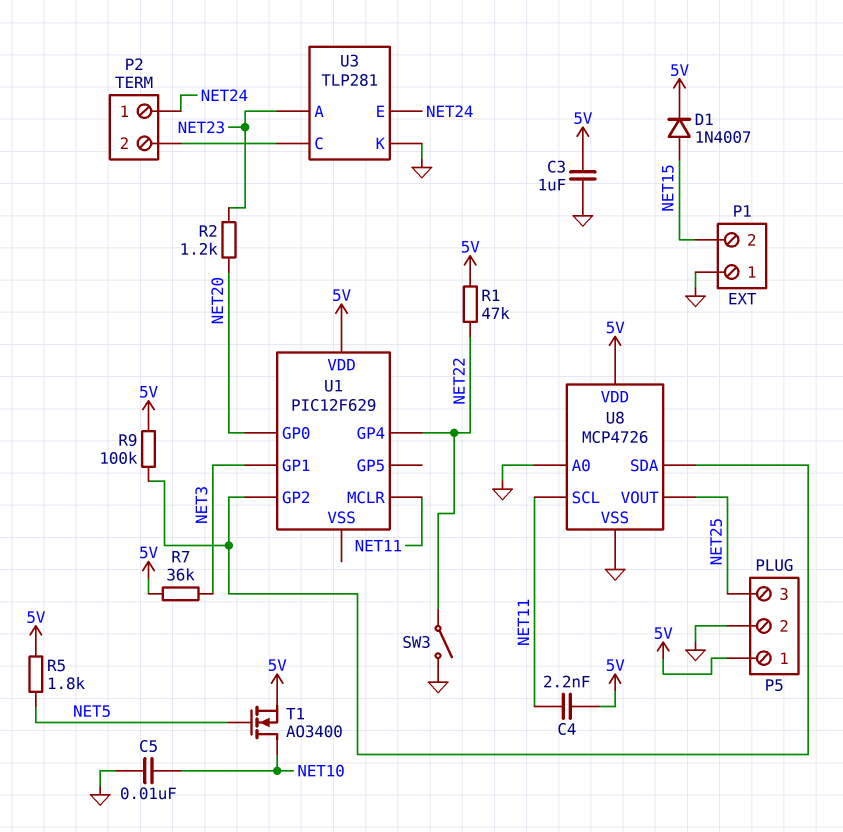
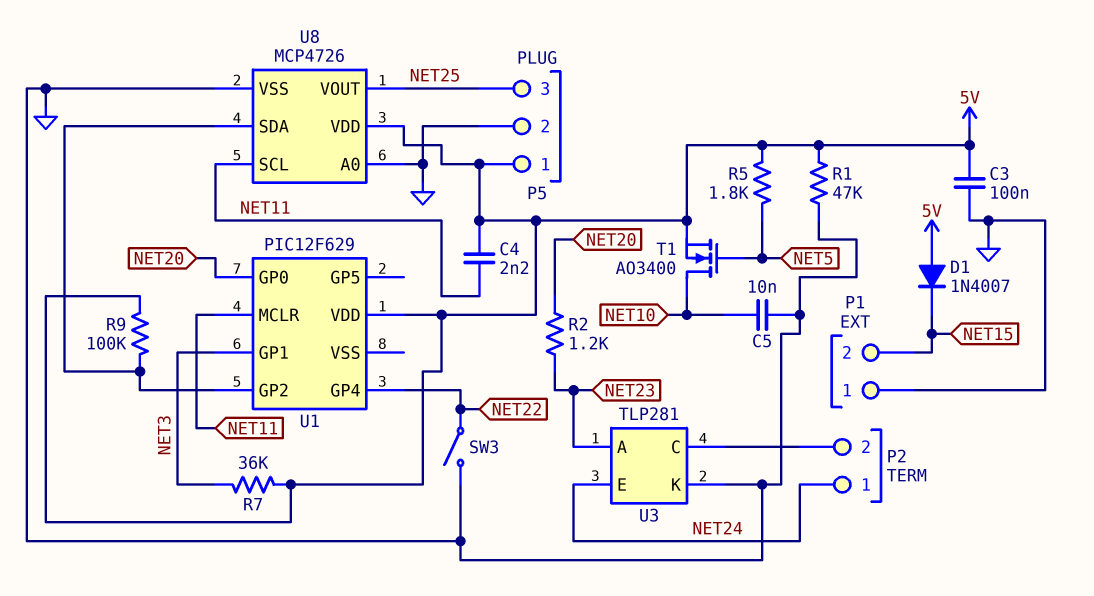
C3: 1uF (5V, GND) -> 100nF (5V, GND)
D1: diode 1N4007 (A NET15, K 5V) -> diode 1N4007 (A 5V, K NET15)
R1: 47k (5V, NET22) -> 47k (5V, GND)

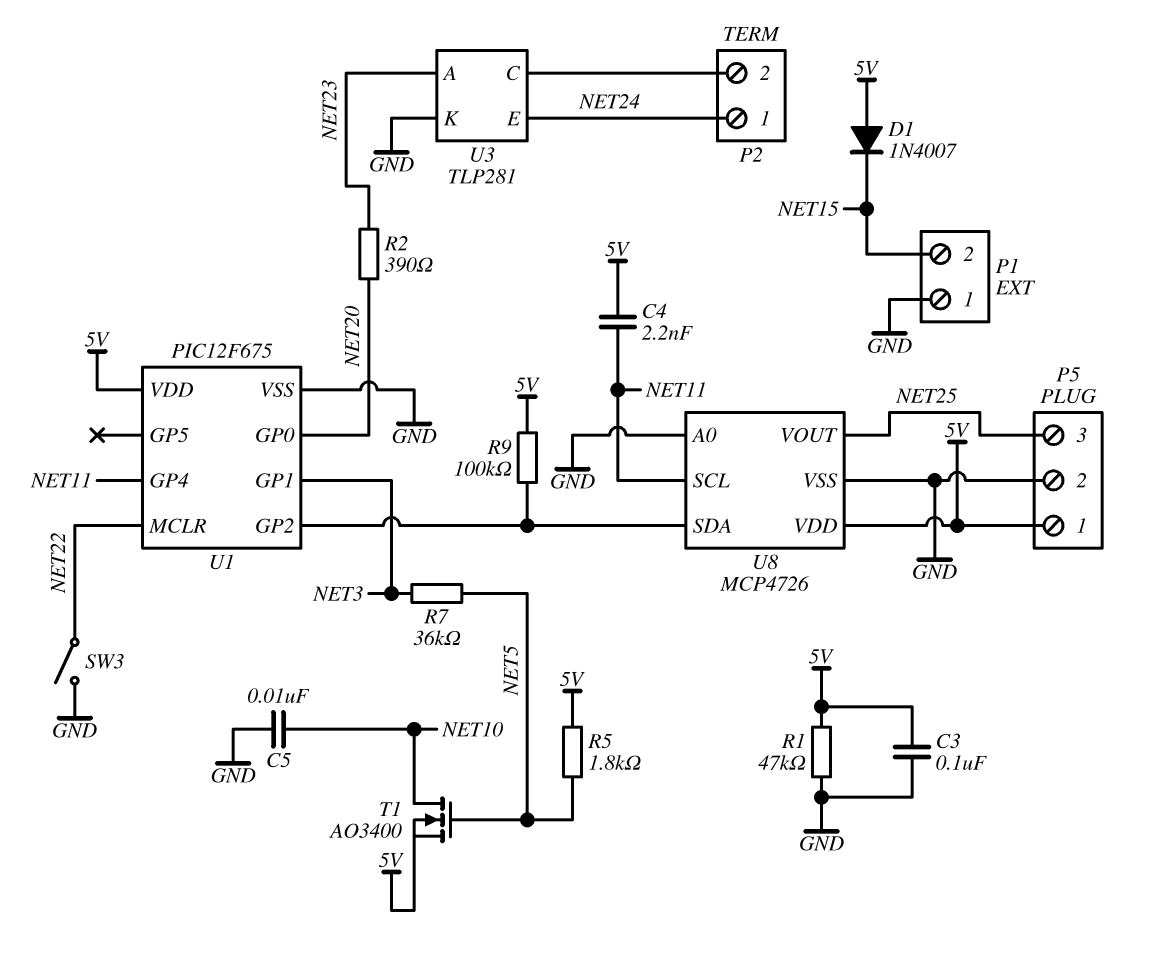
R2: 1.2k (NET20, NET23) -> 390 (NET20, NET23)
R7: 36k (5V, NET3) -> 36k (NET3, NET5)
U1: PIC12F629 -> PIC12F675
U1 pin GP4: NET22 -> NET11
U1 pin MCLR: NET11 -> NET22
U1 pin VSS: none -> GND

